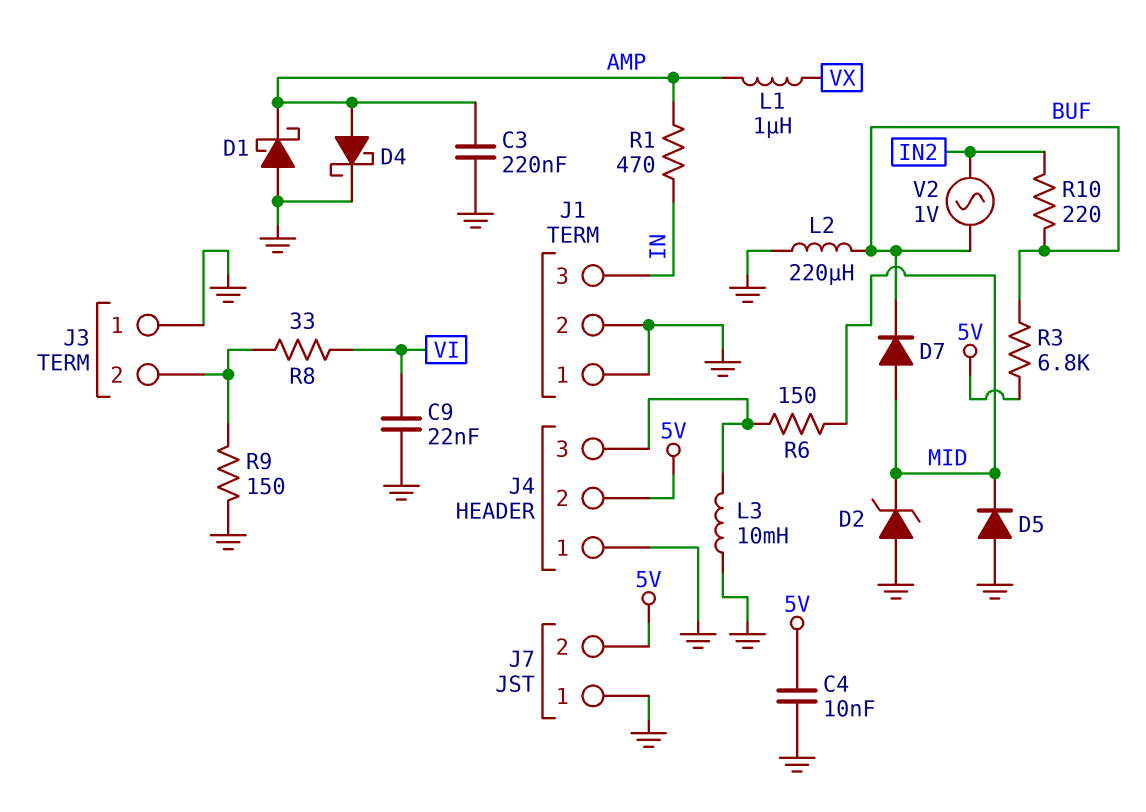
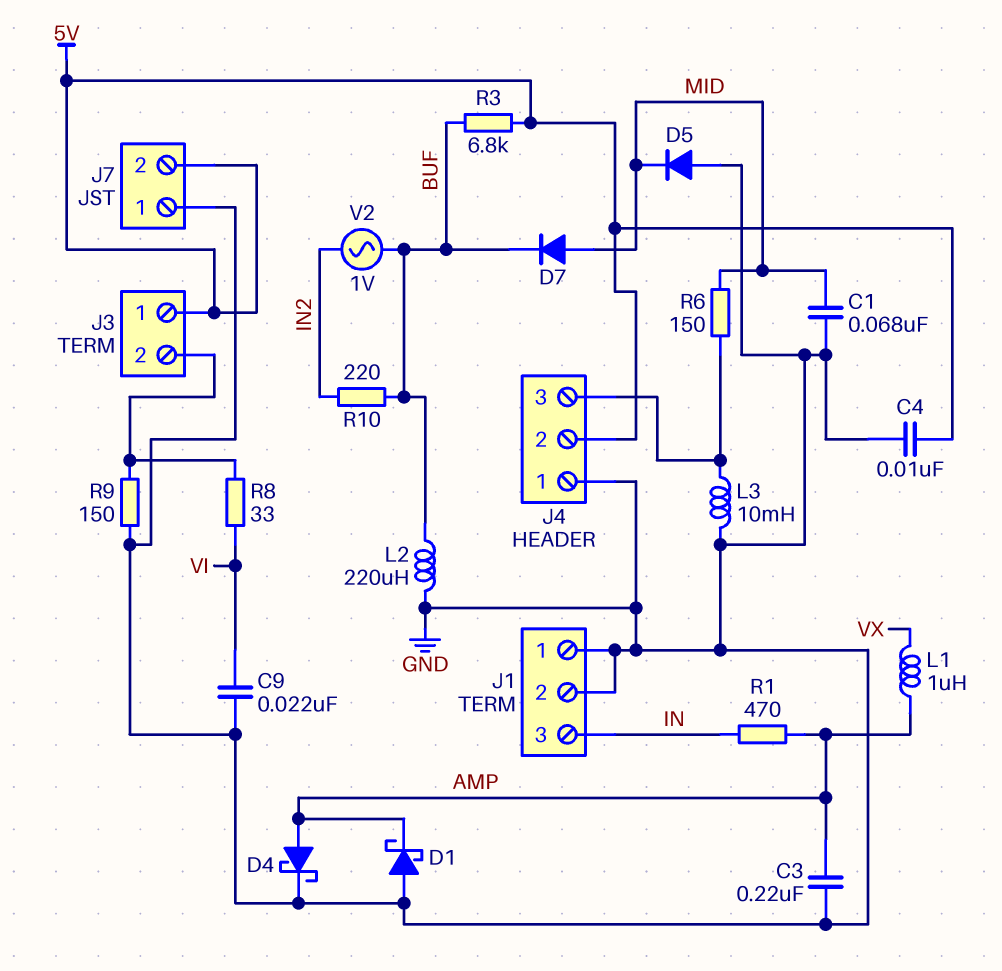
C1: none -> 68nF (GND, MID)
D2: zener (A GND, K MID) -> none
J3 pin 1: GND -> 5V

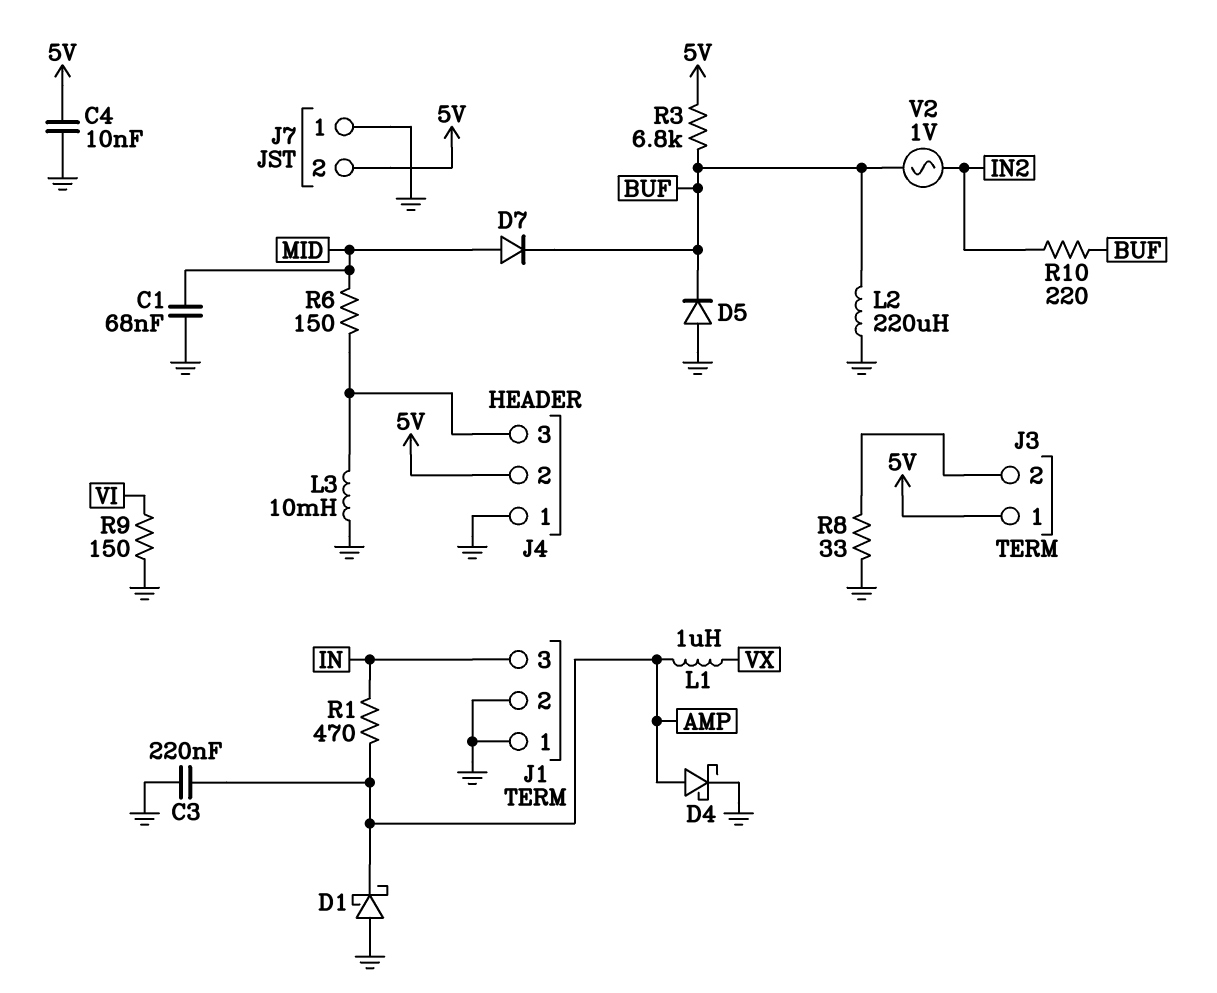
C9: 22nF (GND, VI) -> none
D5: diode (A GND, K MID) -> diode (A GND, K BUF)
R8: 33 (J3/2, VI) -> 33 (GND, J3/2)
R9: 150 (GND, J3/2) -> 150 (GND, VI)

